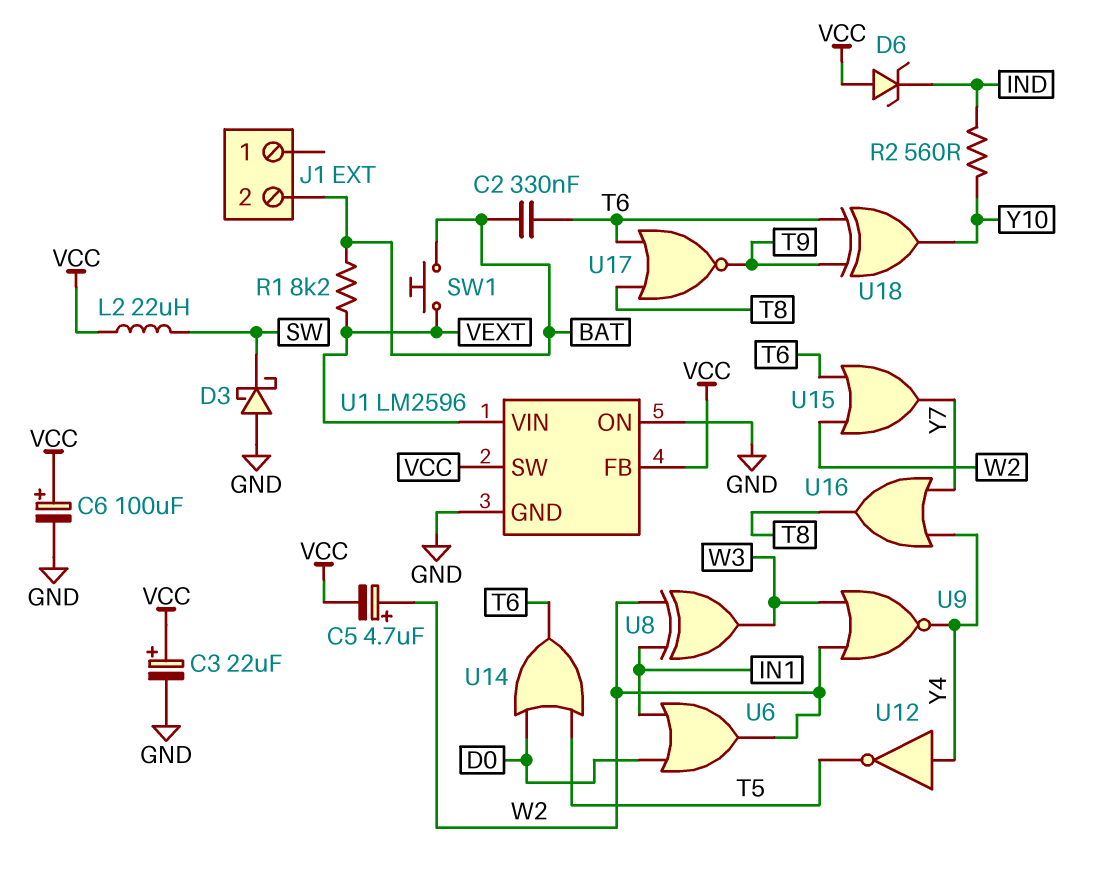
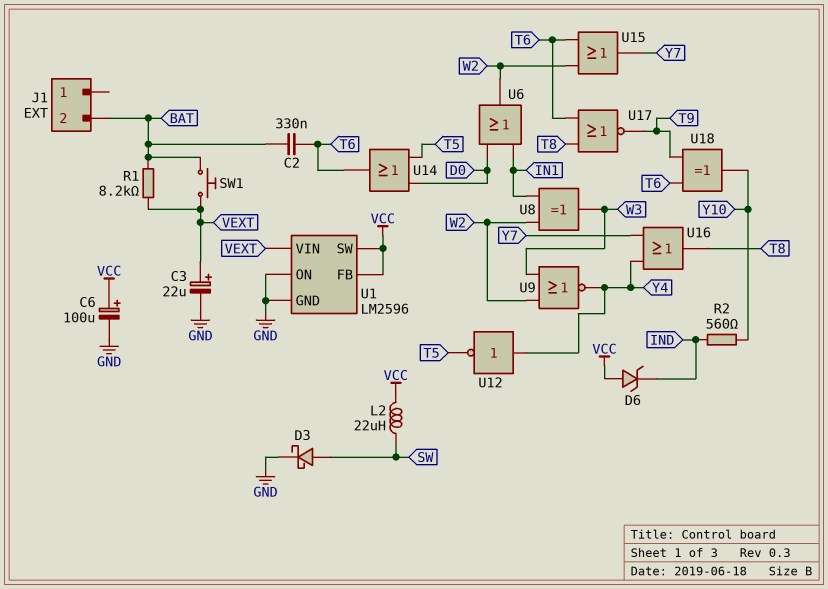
C3: 22uF (plus VCC, minus GND) -> 22uF (plus VEXT, minus GND)
C5: 4.7uF (plus W2, minus VCC) -> none
D3: schottky (A GND, K SW) -> schottky (A SW, K GND)

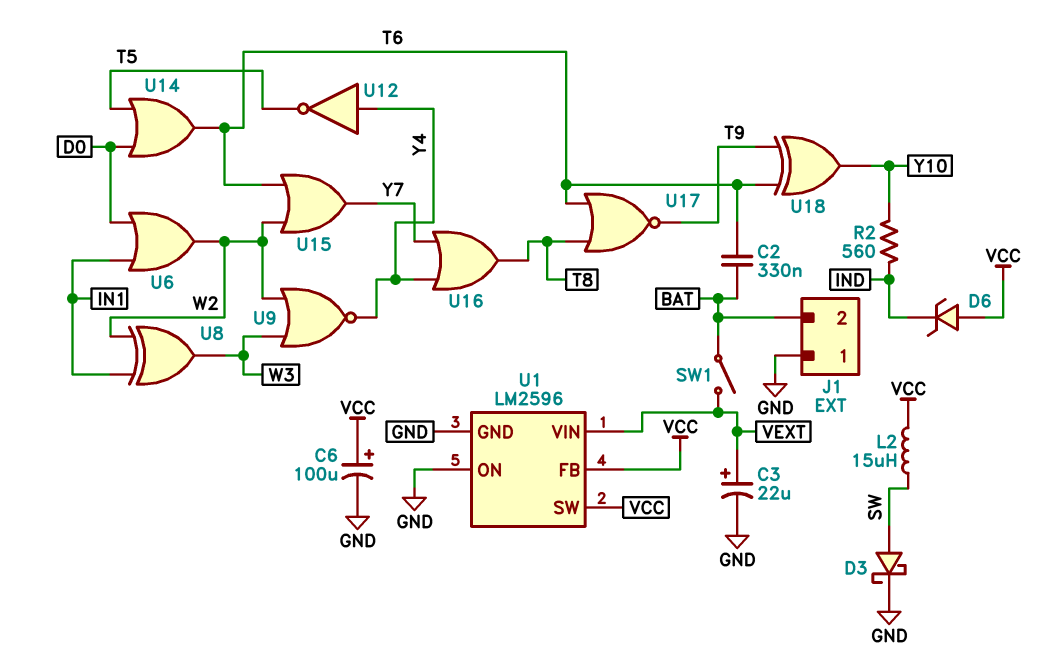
J1 pin 1: none -> GND
L2: 22uH (SW, VCC) -> 15uH (SW, VCC)
R1: 8.2k (BAT, VEXT) -> none
SW1: button (BAT, VEXT) -> switch (BAT, VEXT)

